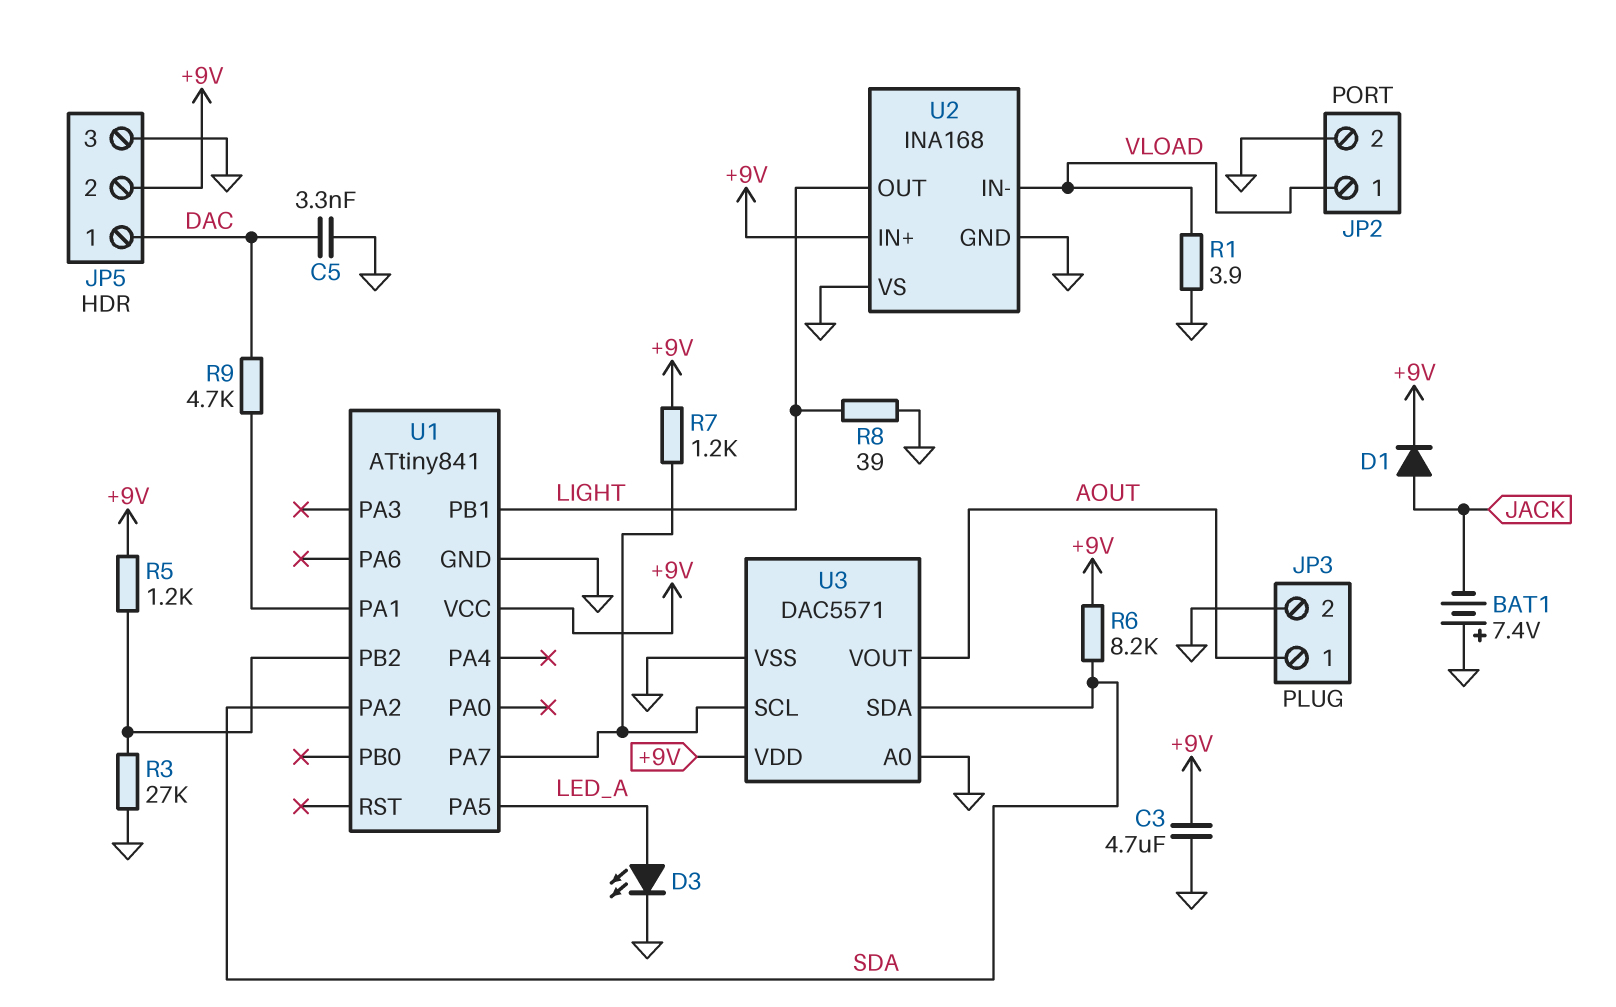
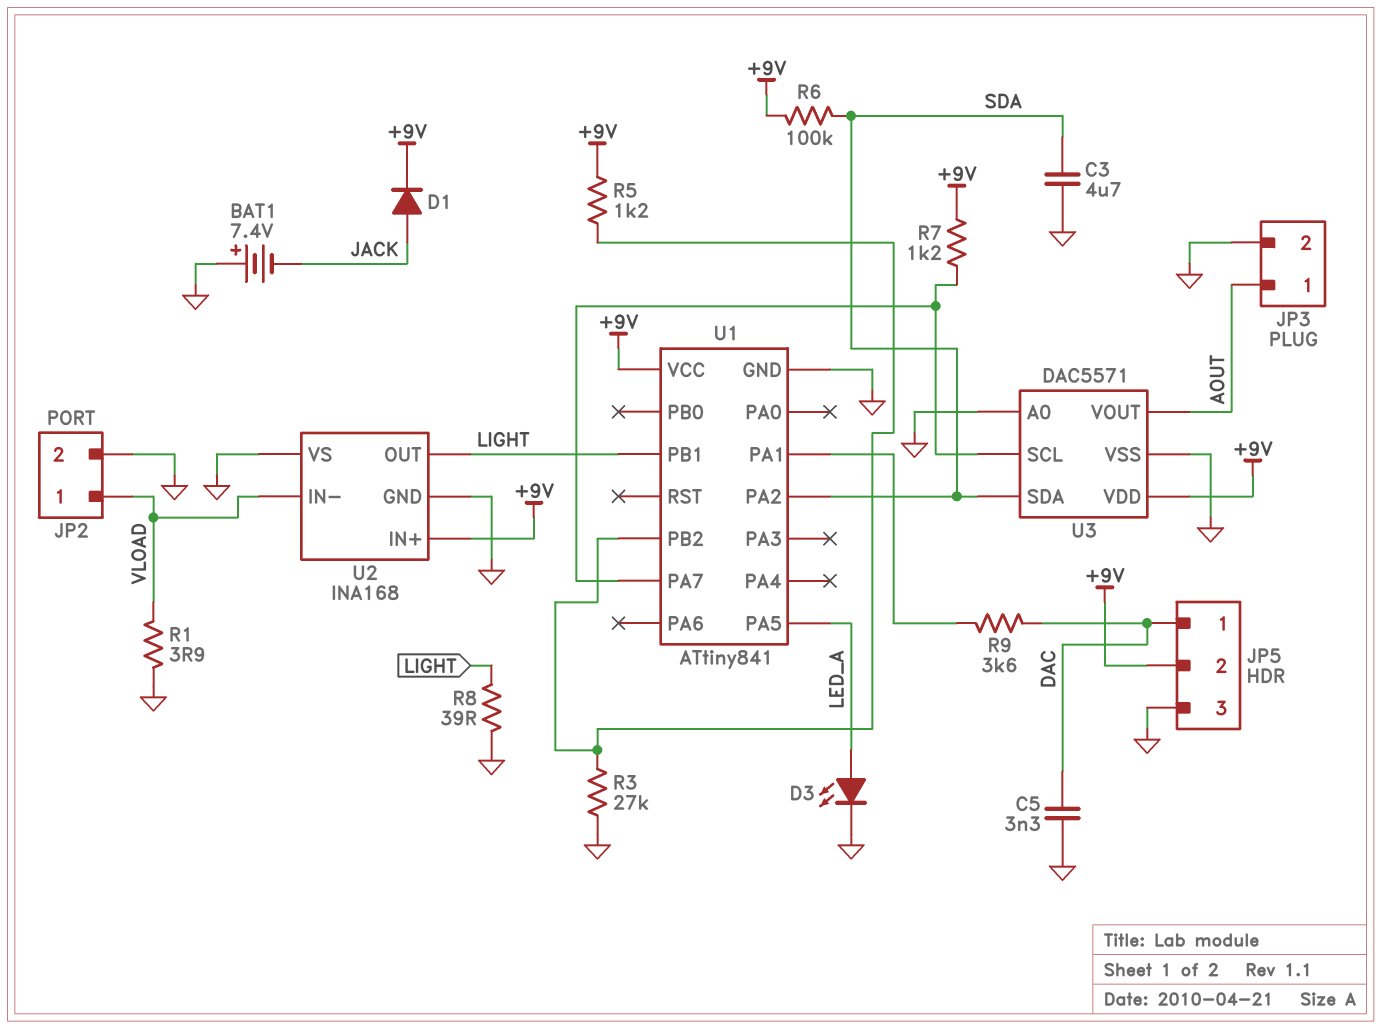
C3: 4.7uF (+9V, GND) -> 4.7uF (GND, SDA)
R6: 8.2k (+9V, SDA) -> 100k (+9V, SDA)
R9: 4.7k (DAC, U1/PA1) -> 3.6k (DAC, U1/PA1)

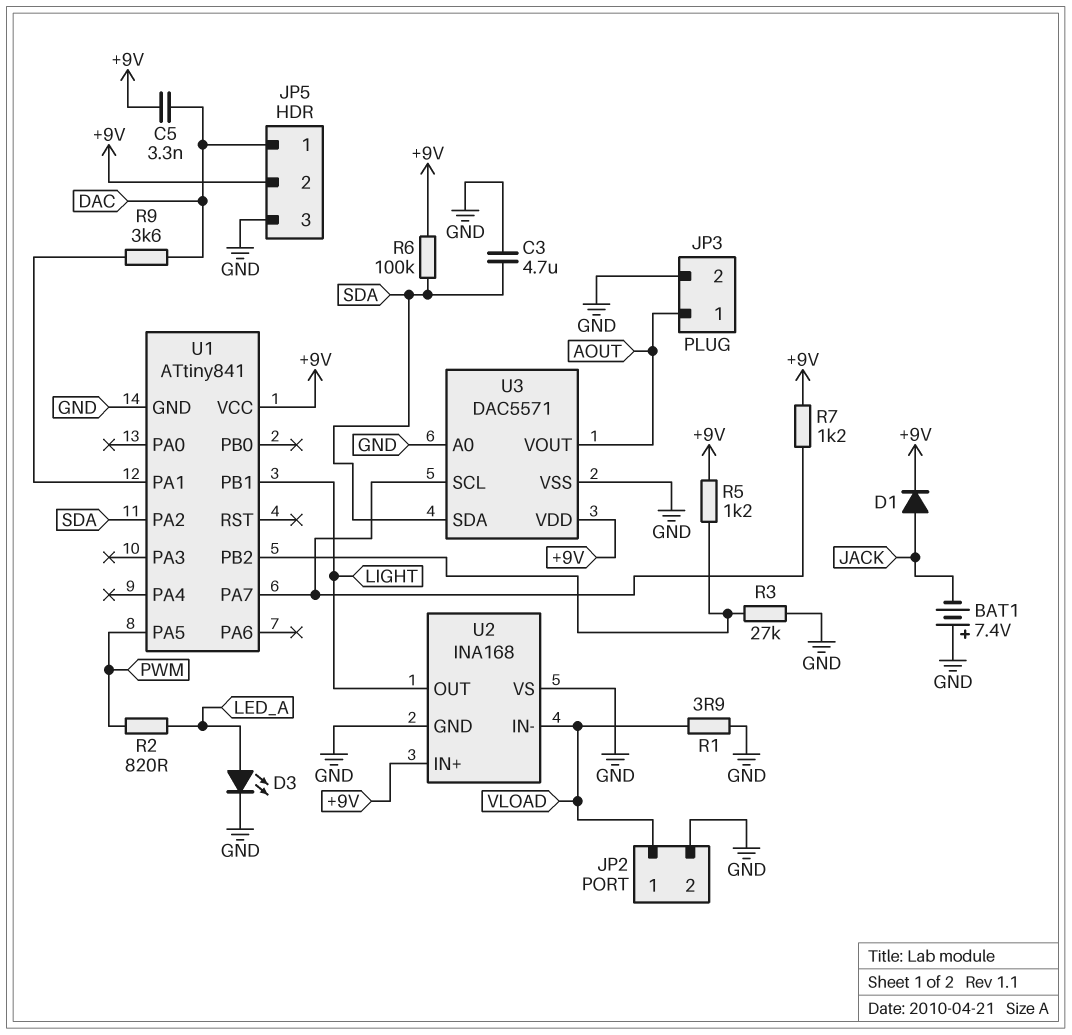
C5: 3.3nF (DAC, GND) -> 3.3nF (+9V, DAC)
R2: none -> 820 (LED_A, PWM)
R8: 39 (GND, LIGHT) -> none
U1 pin PA5: LED_A -> PWM

